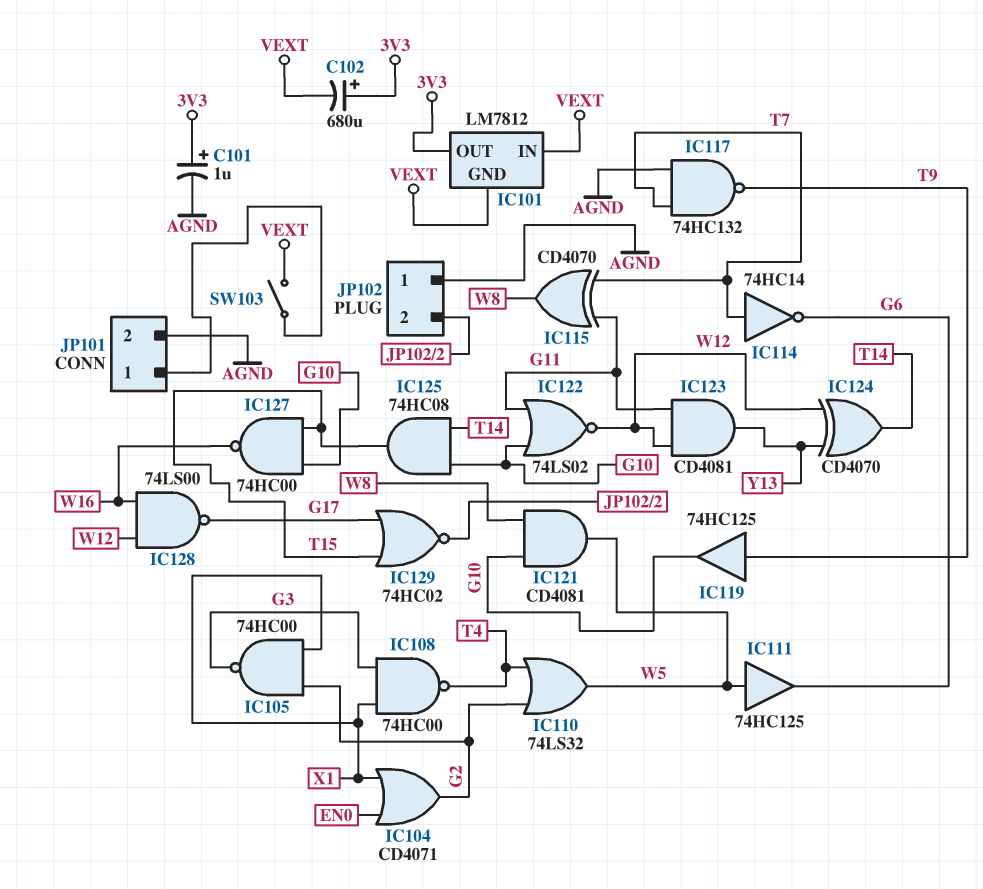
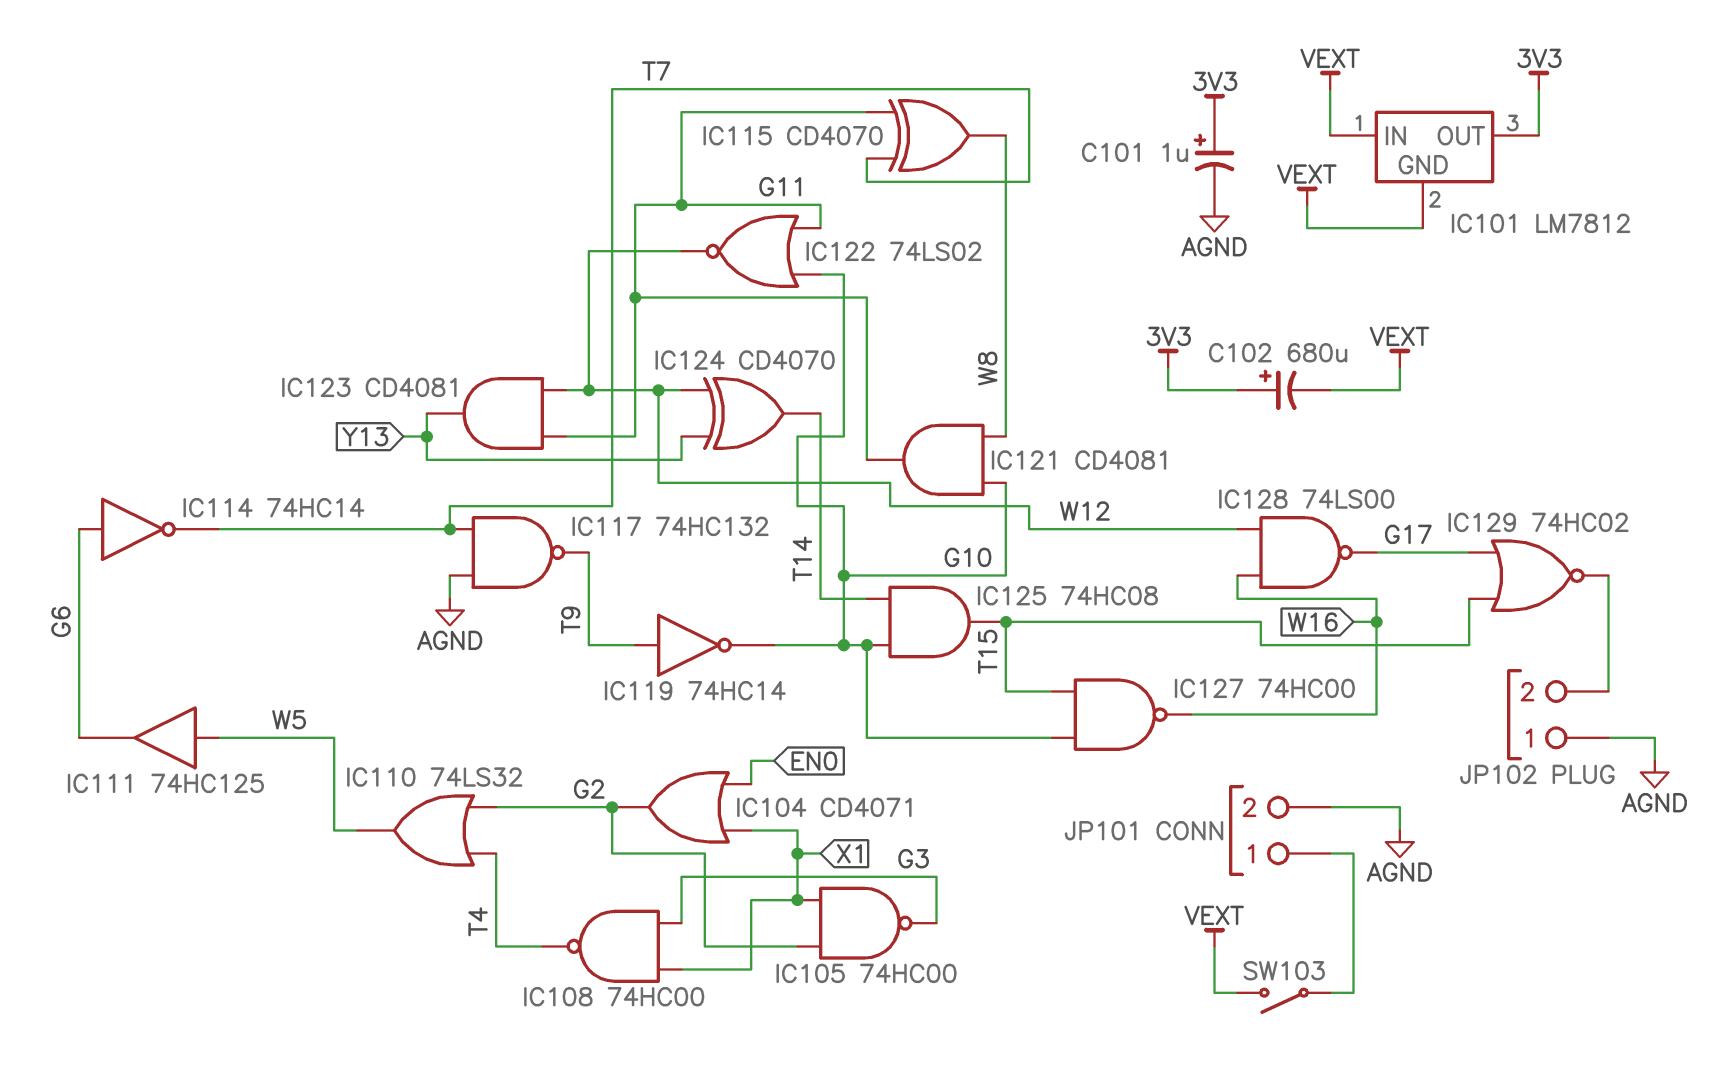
IC114: NOT 74HC14 (in T7, out G6) -> NOT 74HC14 (in G6, out T7)
IC119: buffer 74HC125 (in T9, out G10) -> NOT 74HC14 (in T9, out G10)
IC121: AND CD4081 (in G10, in W8, out W5) -> AND CD4081 (in G10, in W8, out G11)

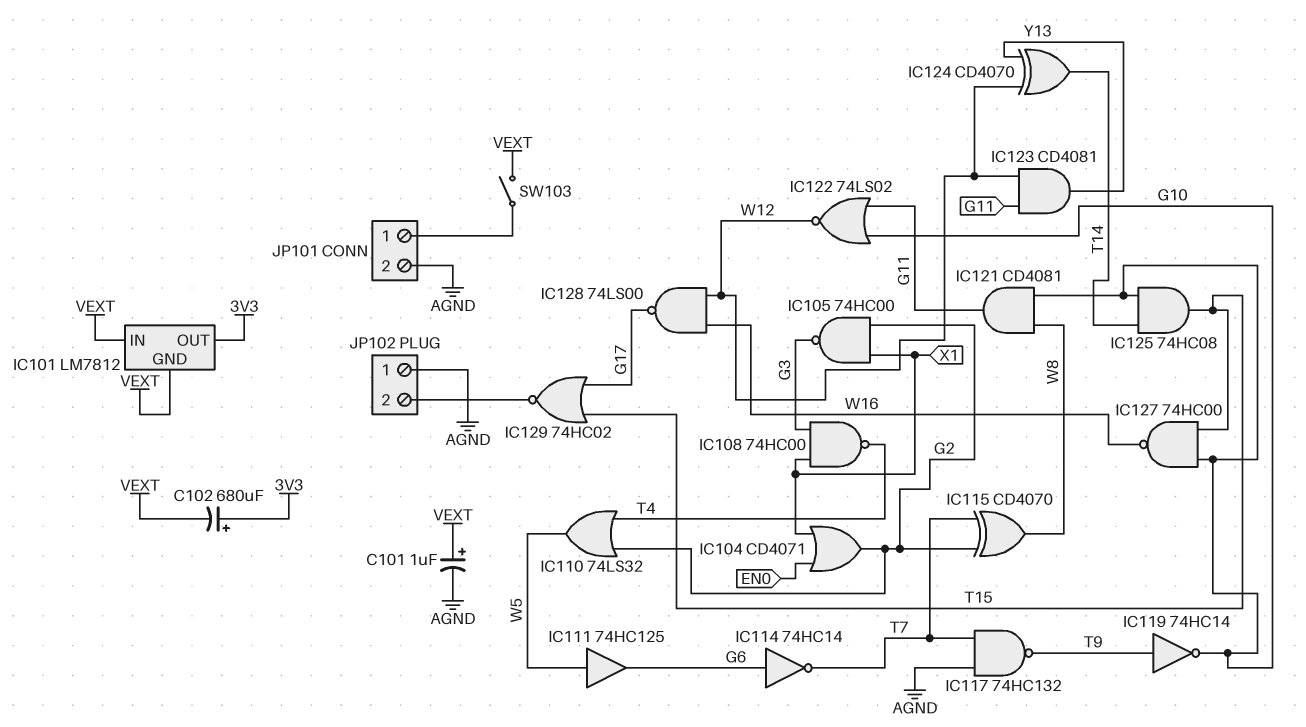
C101: 1uF (plus 3V3, minus AGND) -> 1uF (plus VEXT, minus AGND)
IC115: XOR CD4070 (in G11, in T7, out W8) -> XOR CD4070 (in G2, in T7, out W8)

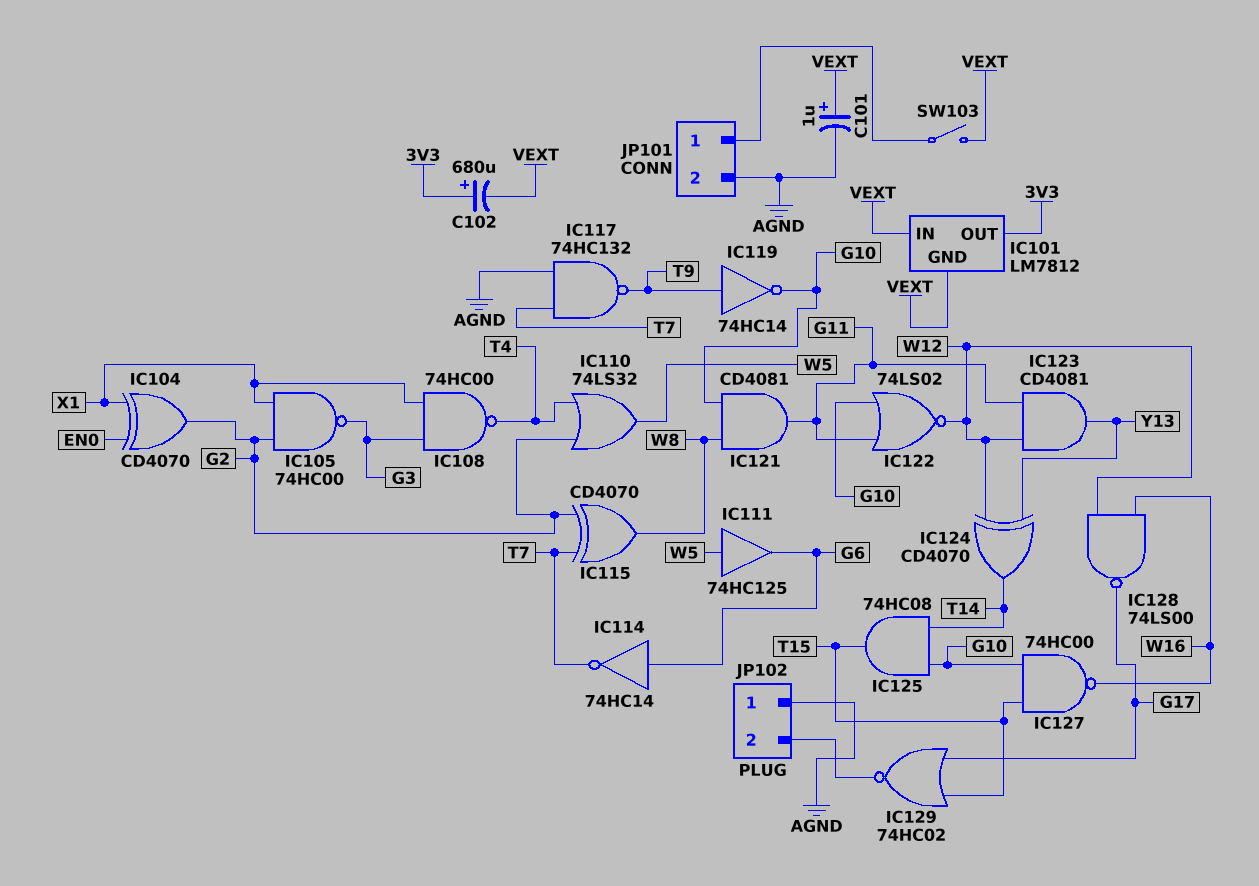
IC104: OR CD4071 (in EN0, in X1, out G2) -> XOR CD4070 (in EN0, in X1, out G2)

